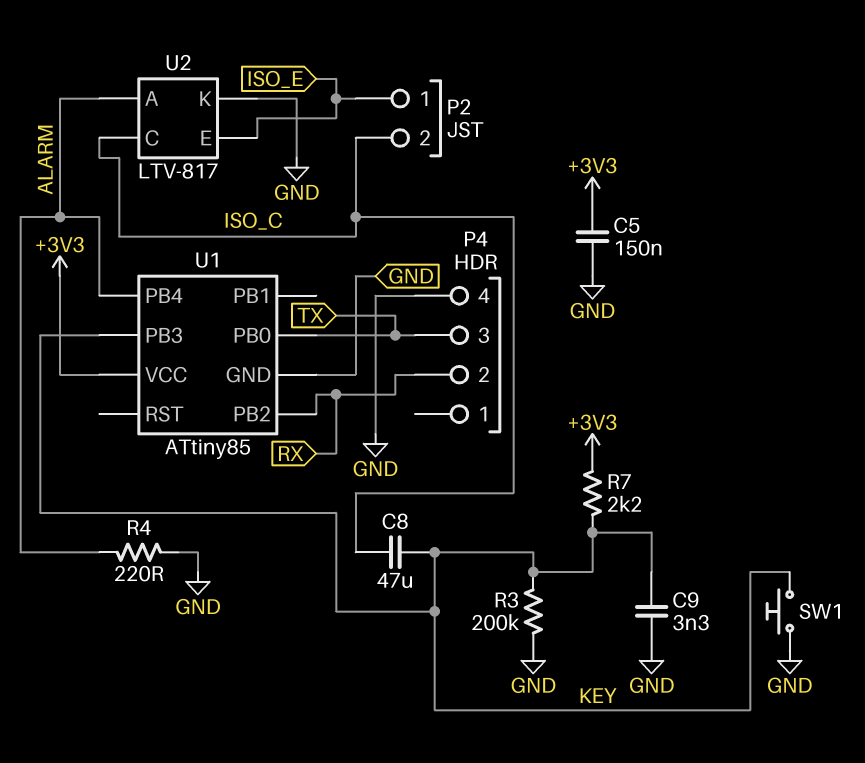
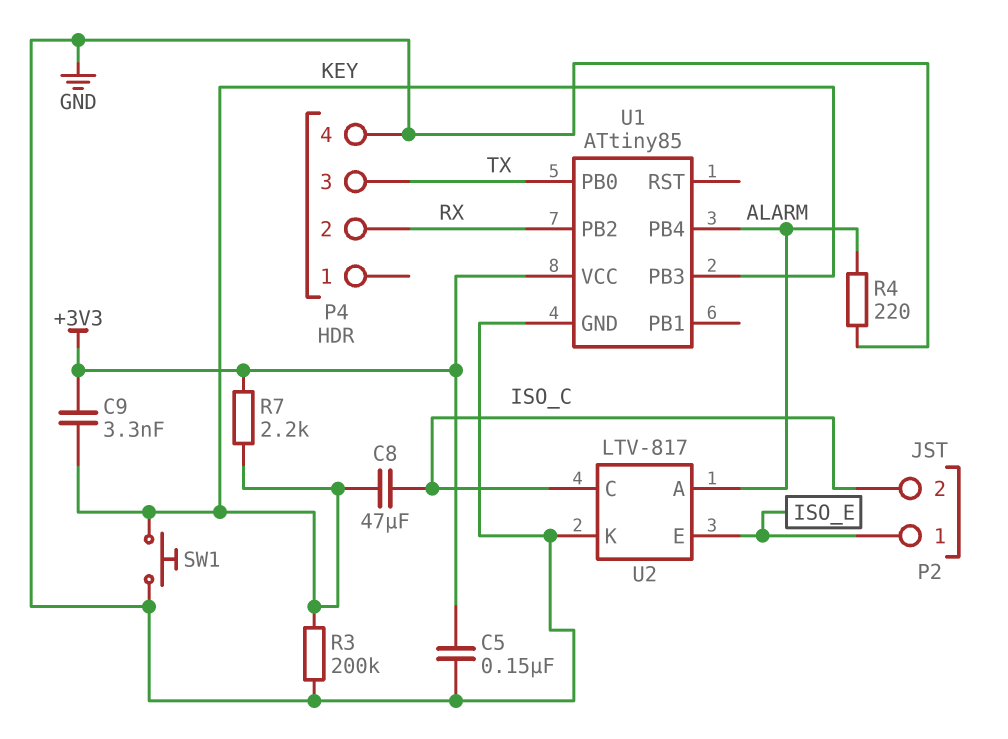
C9: 3.3nF (GND, KEY) -> 3.3nF (+3V3, KEY)

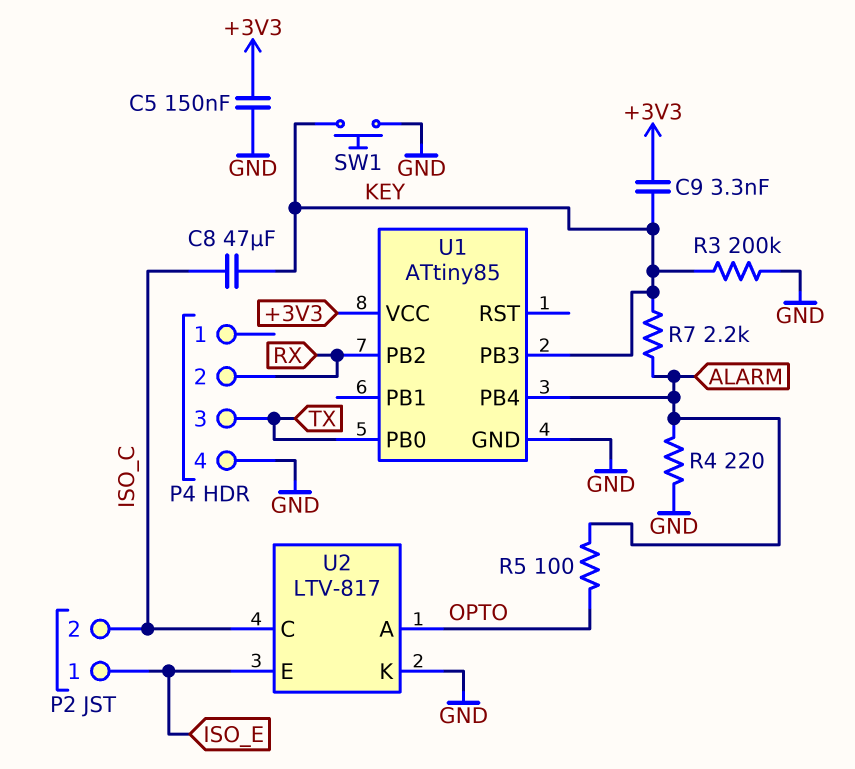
R5: none -> 100 (ALARM, OPTO)
R7: 2.2k (+3V3, KEY) -> 2.2k (ALARM, KEY)
U2 pin A: ALARM -> OPTO

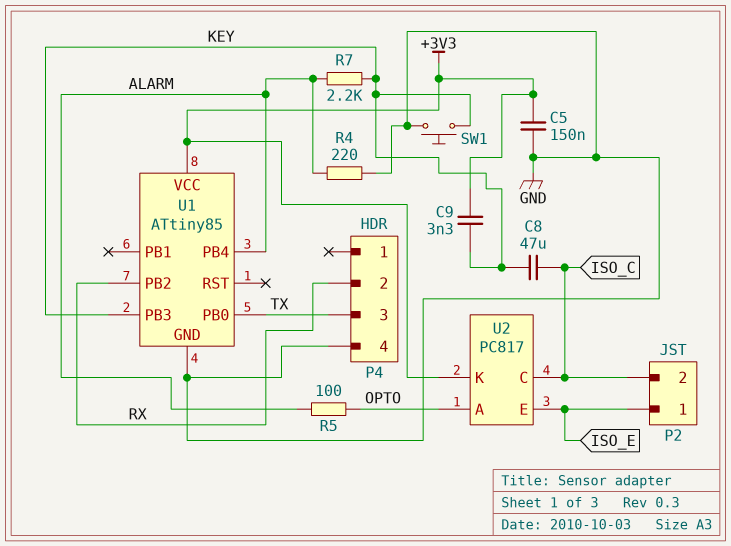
R3: 200k (GND, KEY) -> none
U2: LTV-817 -> PC817
U2 pin K: GND -> +3V3

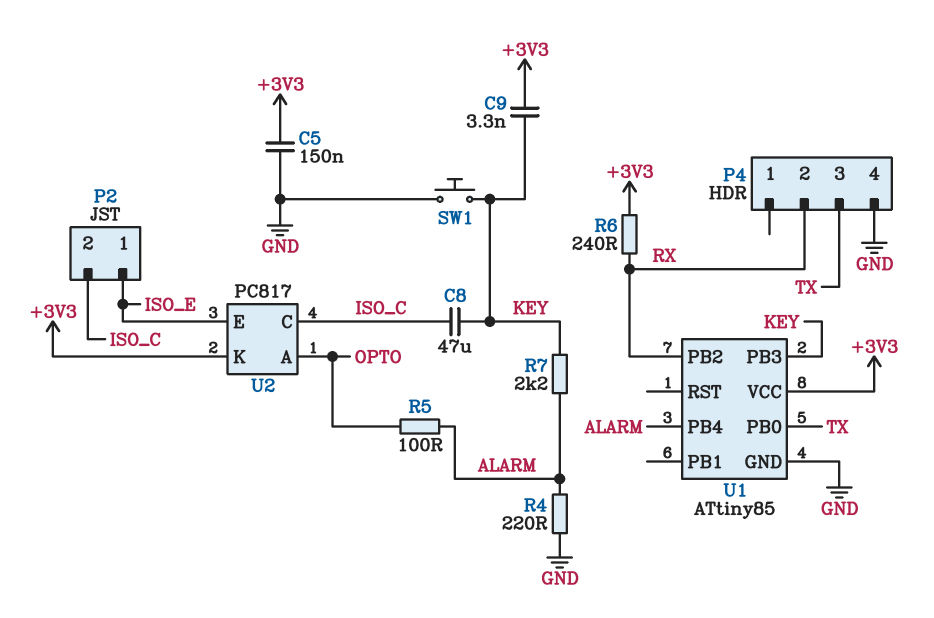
R6: none -> 240 (+3V3, RX)

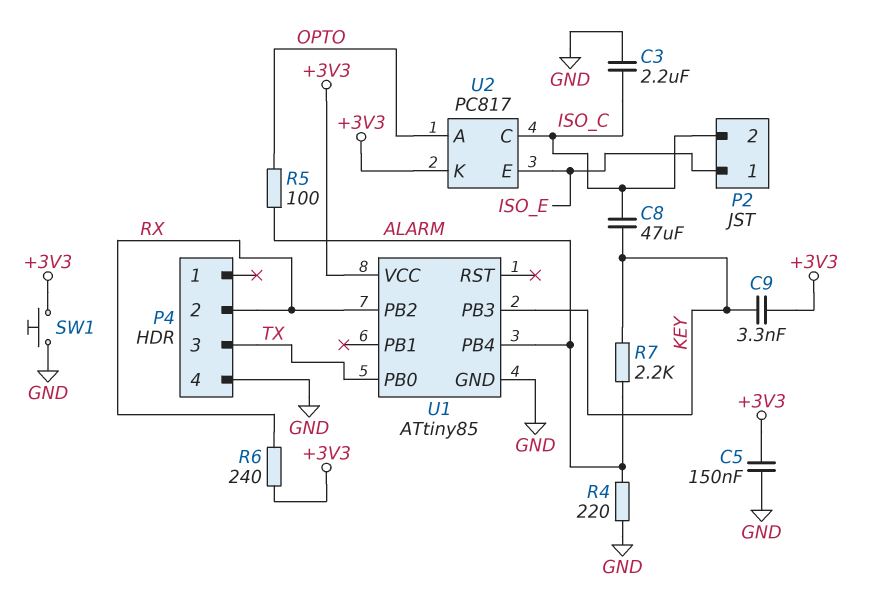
C3: none -> 2.2uF (GND, ISO_C)
SW1: button (GND, KEY) -> button (+3V3, GND)

